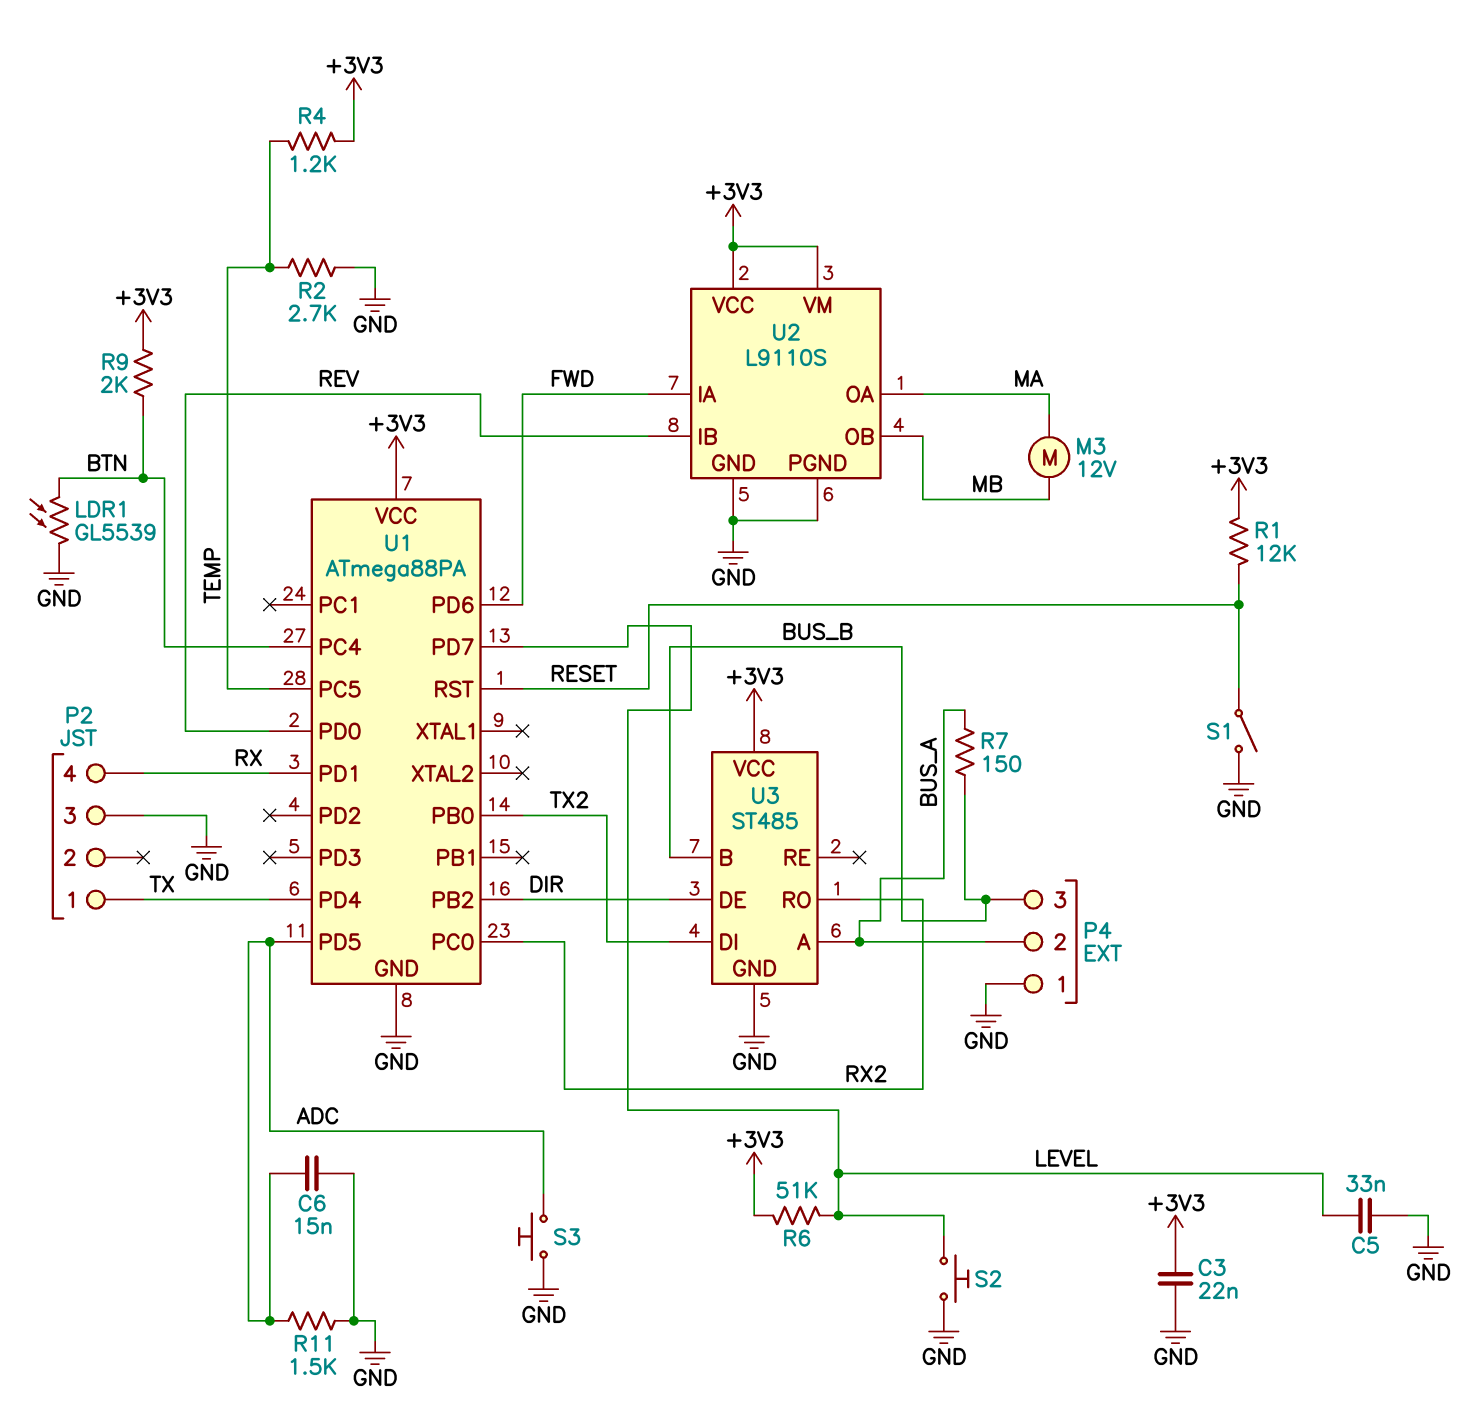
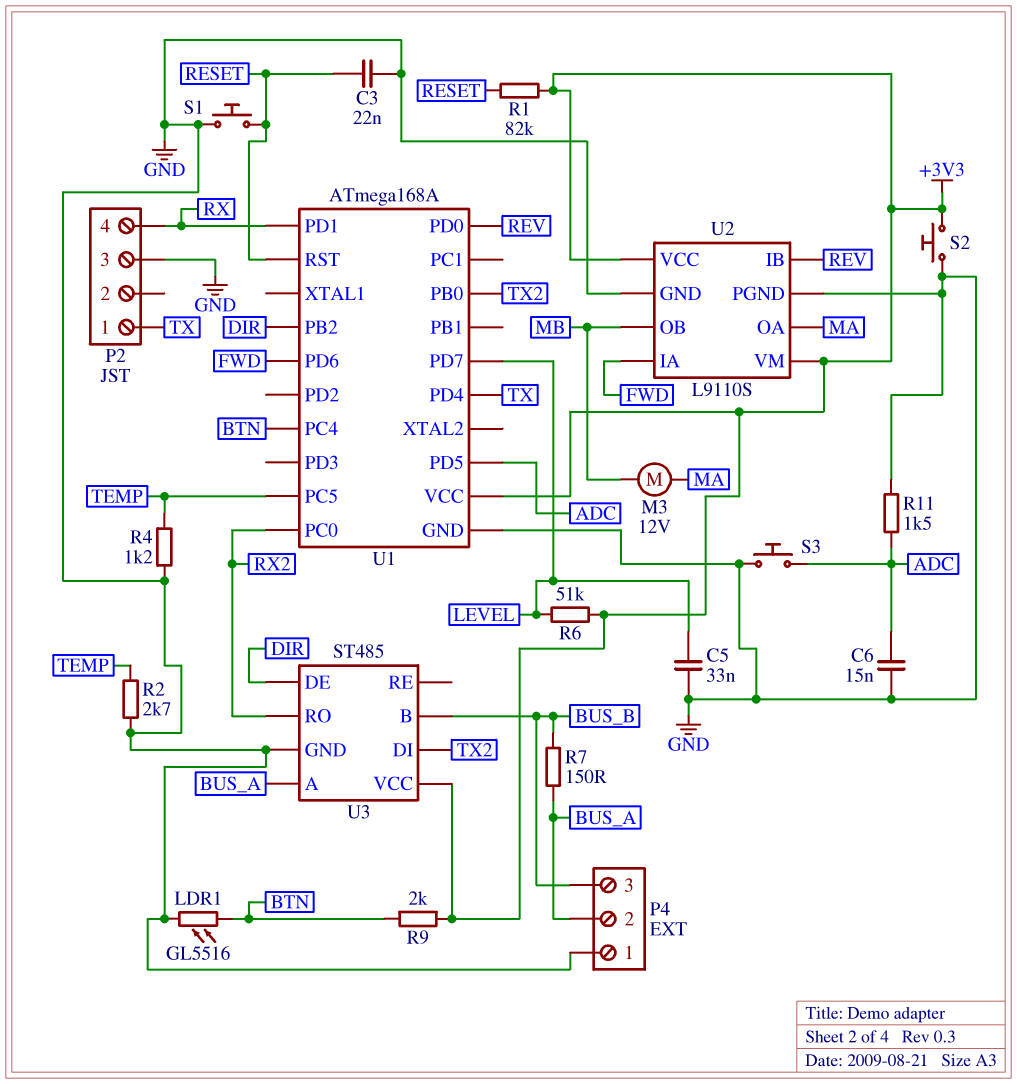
C3: 22nF (+3V3, GND) -> 22nF (GND, RESET)
LDR1: GL5539 (BTN, GND) -> GL5516 (BTN, GND)
R1: 12k (+3V3, RESET) -> 82k (+3V3, RESET)
R4: 1.2k (+3V3, TEMP) -> 1.2k (GND, TEMP)
S1: switch (GND, RESET) -> button (GND, RESET)
S2: button (GND, LEVEL) -> button (+3V3, GND)
U1: ATmega88PA -> ATmega168A

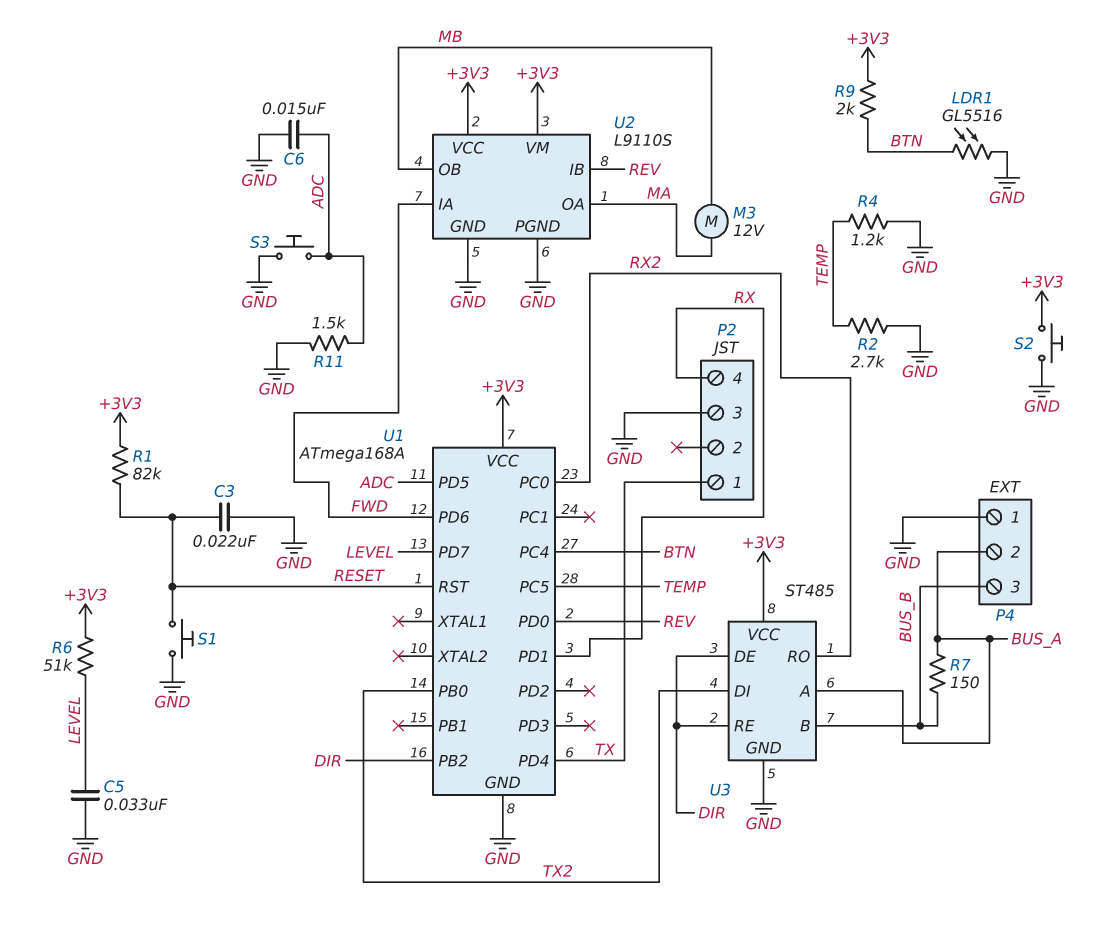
U3 pin RE: none -> DIR

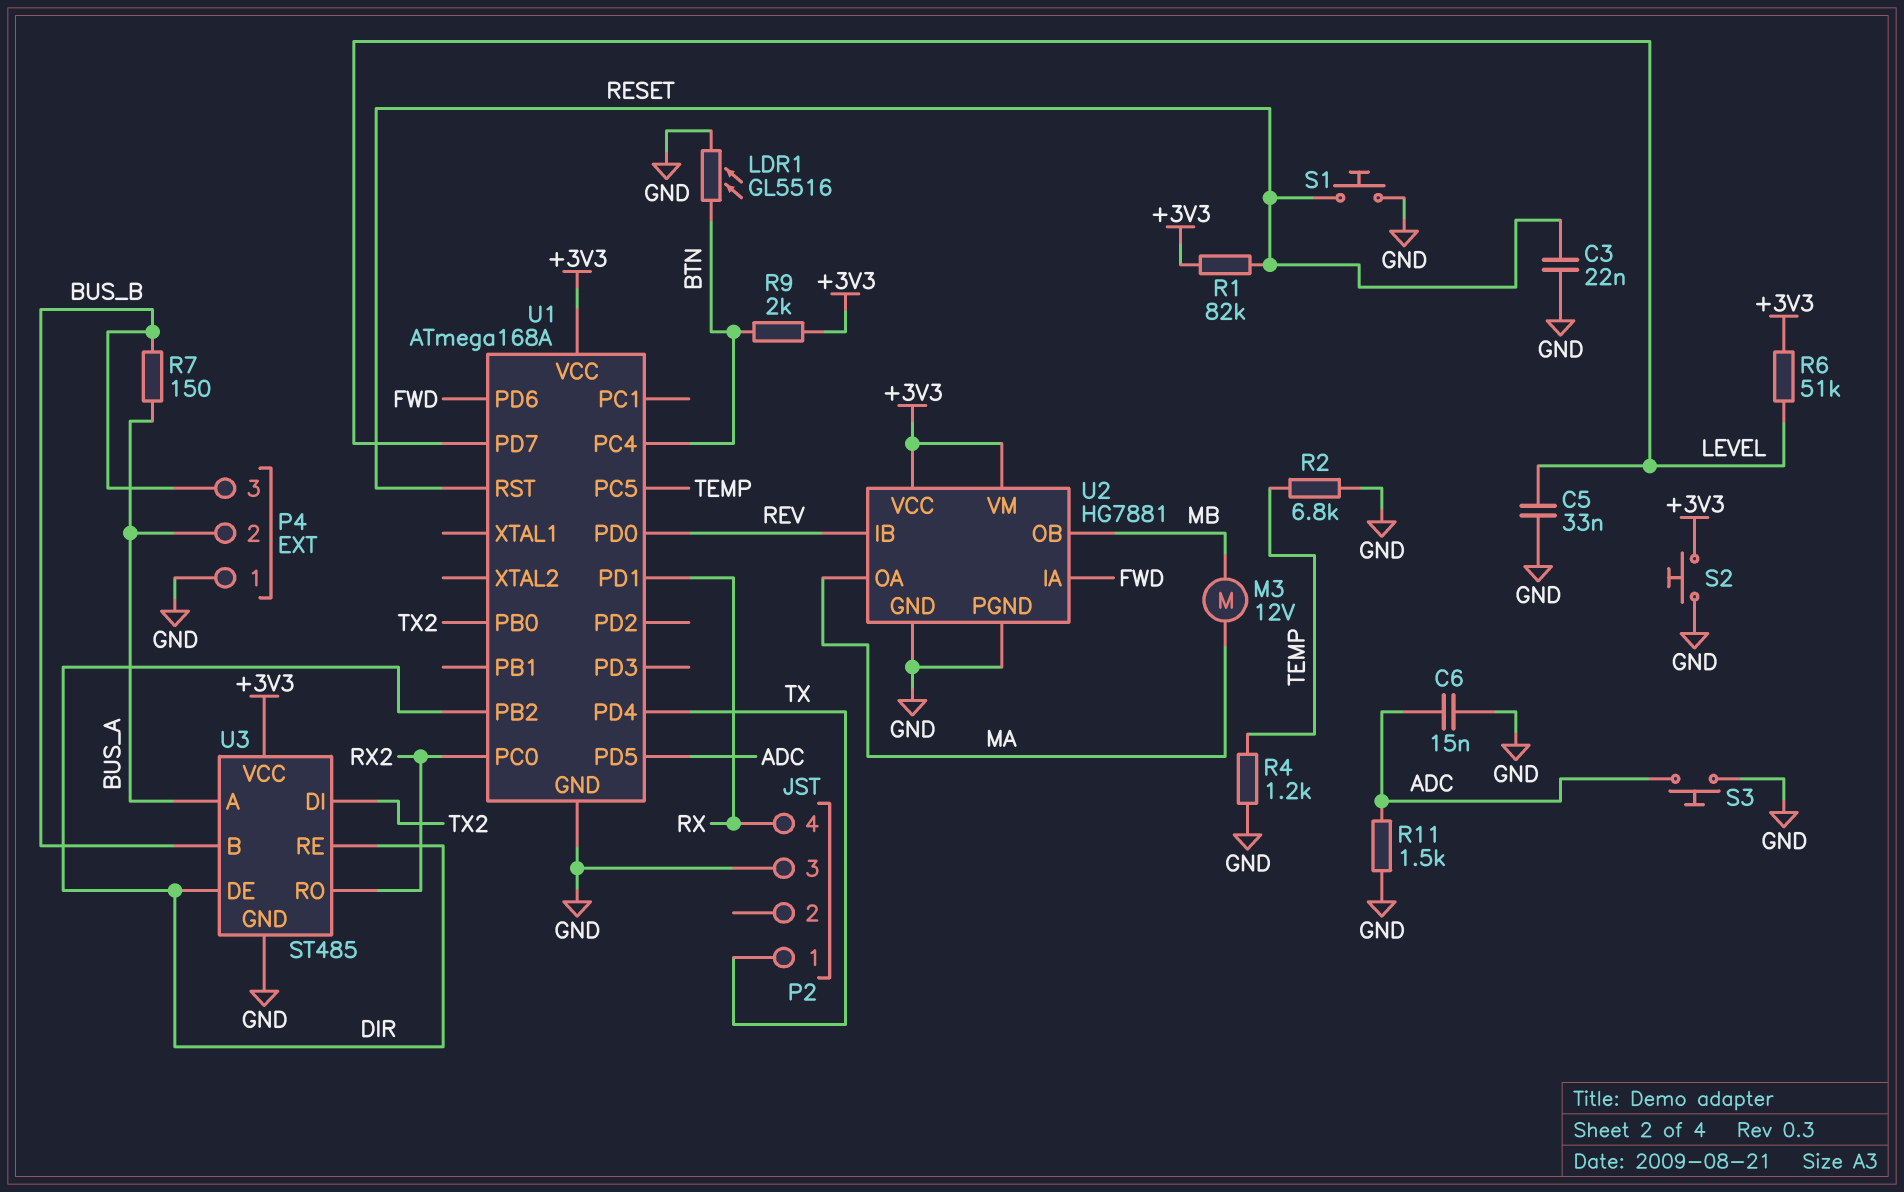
R2: 2.7k (GND, TEMP) -> 6.8k (GND, TEMP)
U2: L9110S -> HG7881

